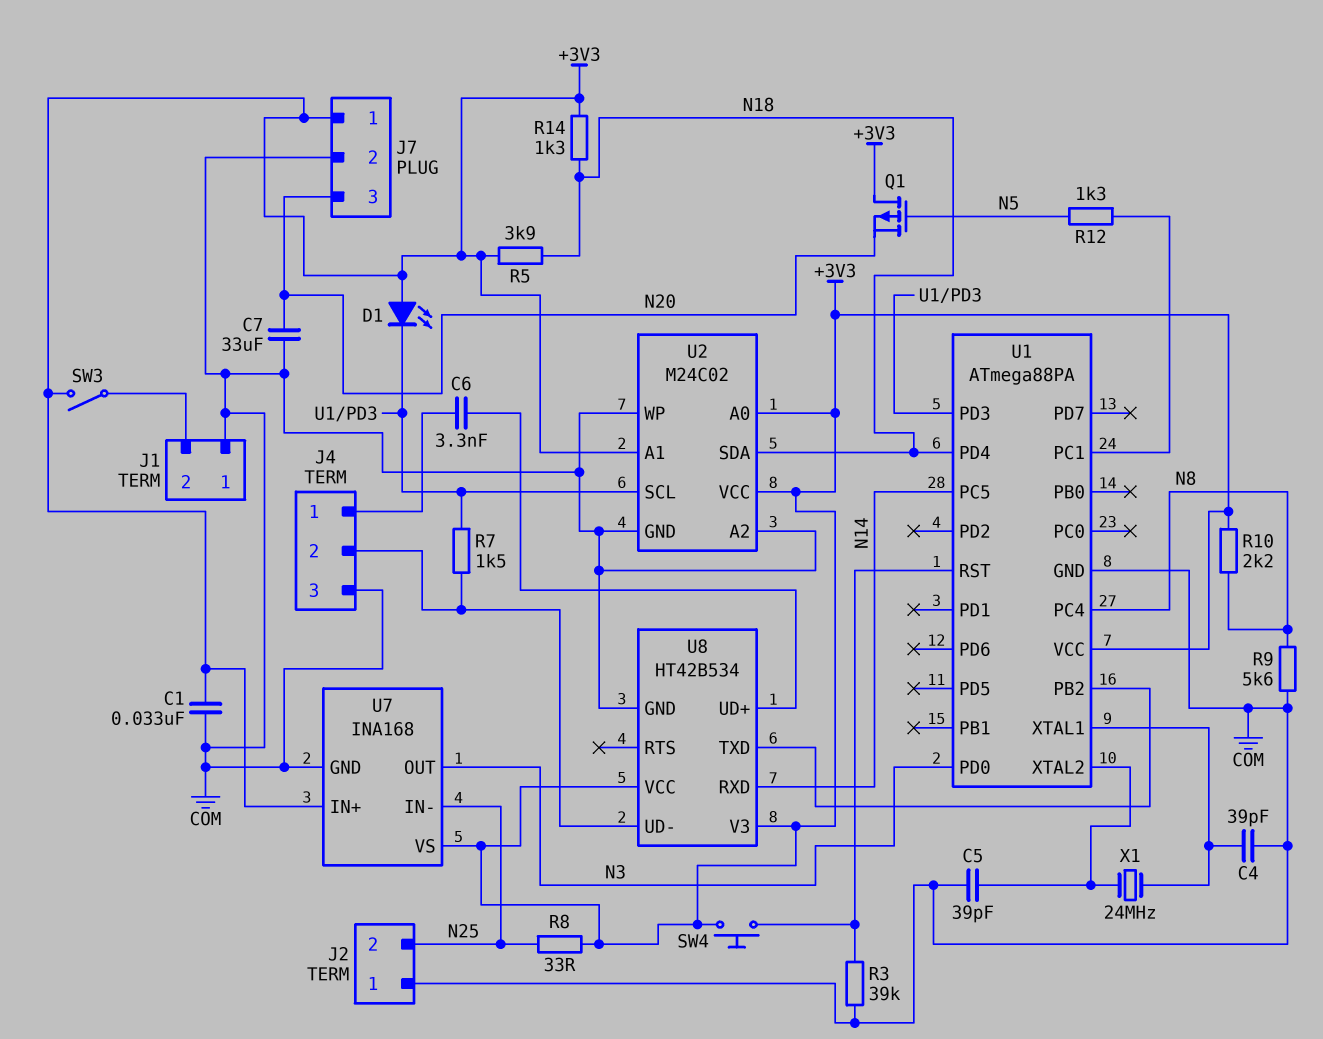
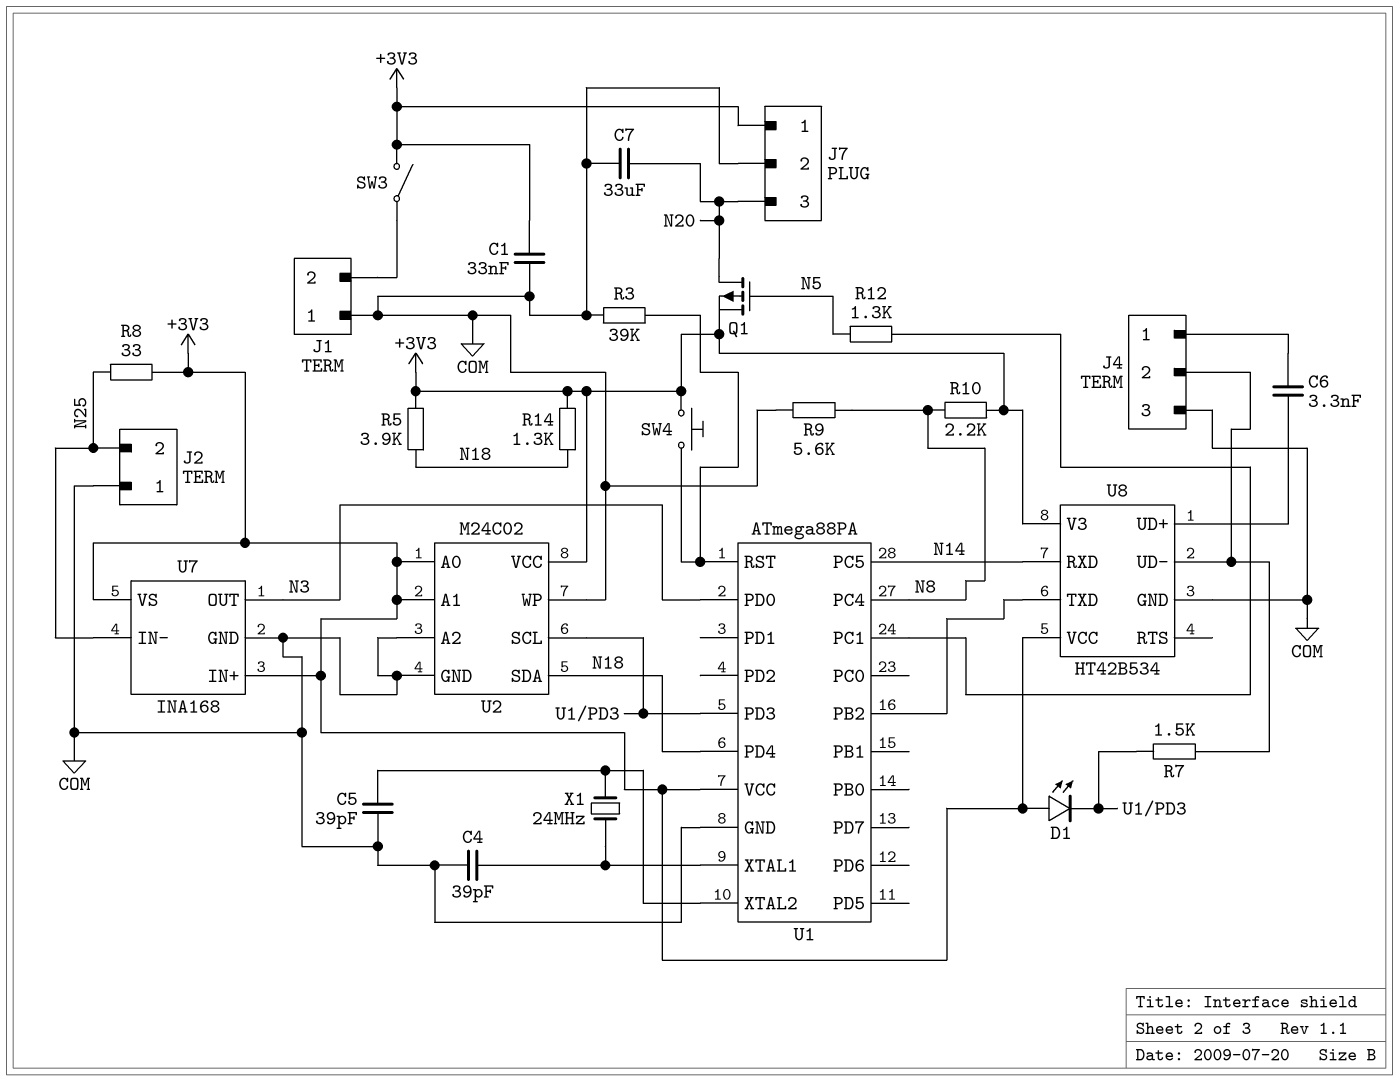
Q1: PMOS (G N5, D +3V3, S N20) -> PMOS (G N5, D N20, S +3V3)

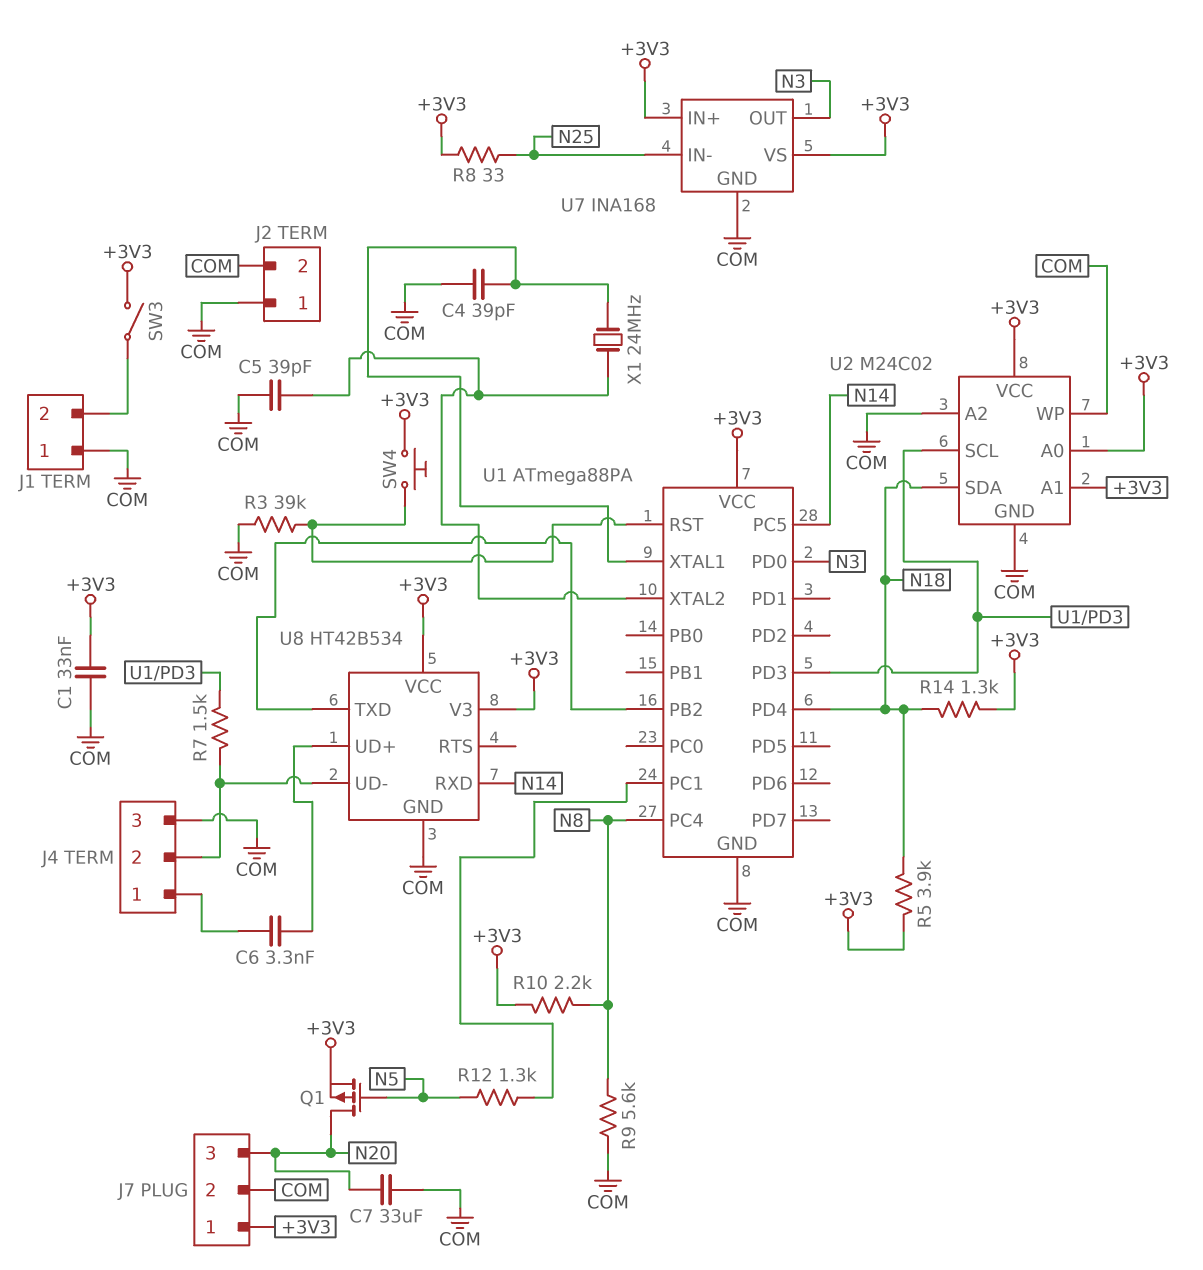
D1: LED (A +3V3, K U1/PD3) -> none
J2 pin 2: N25 -> COM

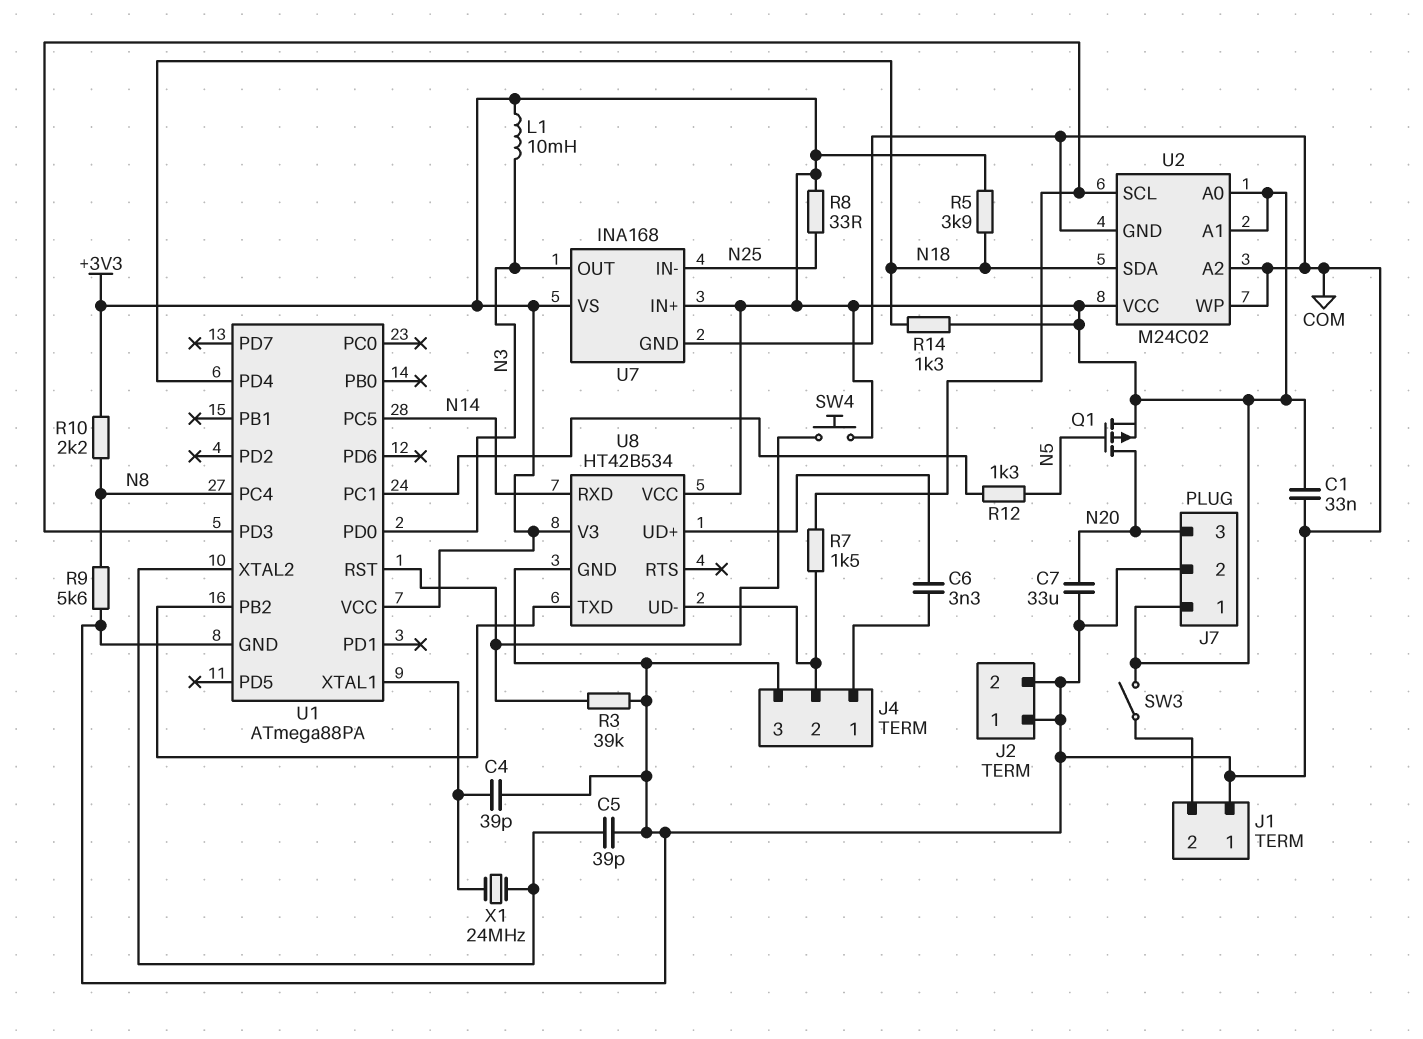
L1: none -> 10mH (+3V3, N3)

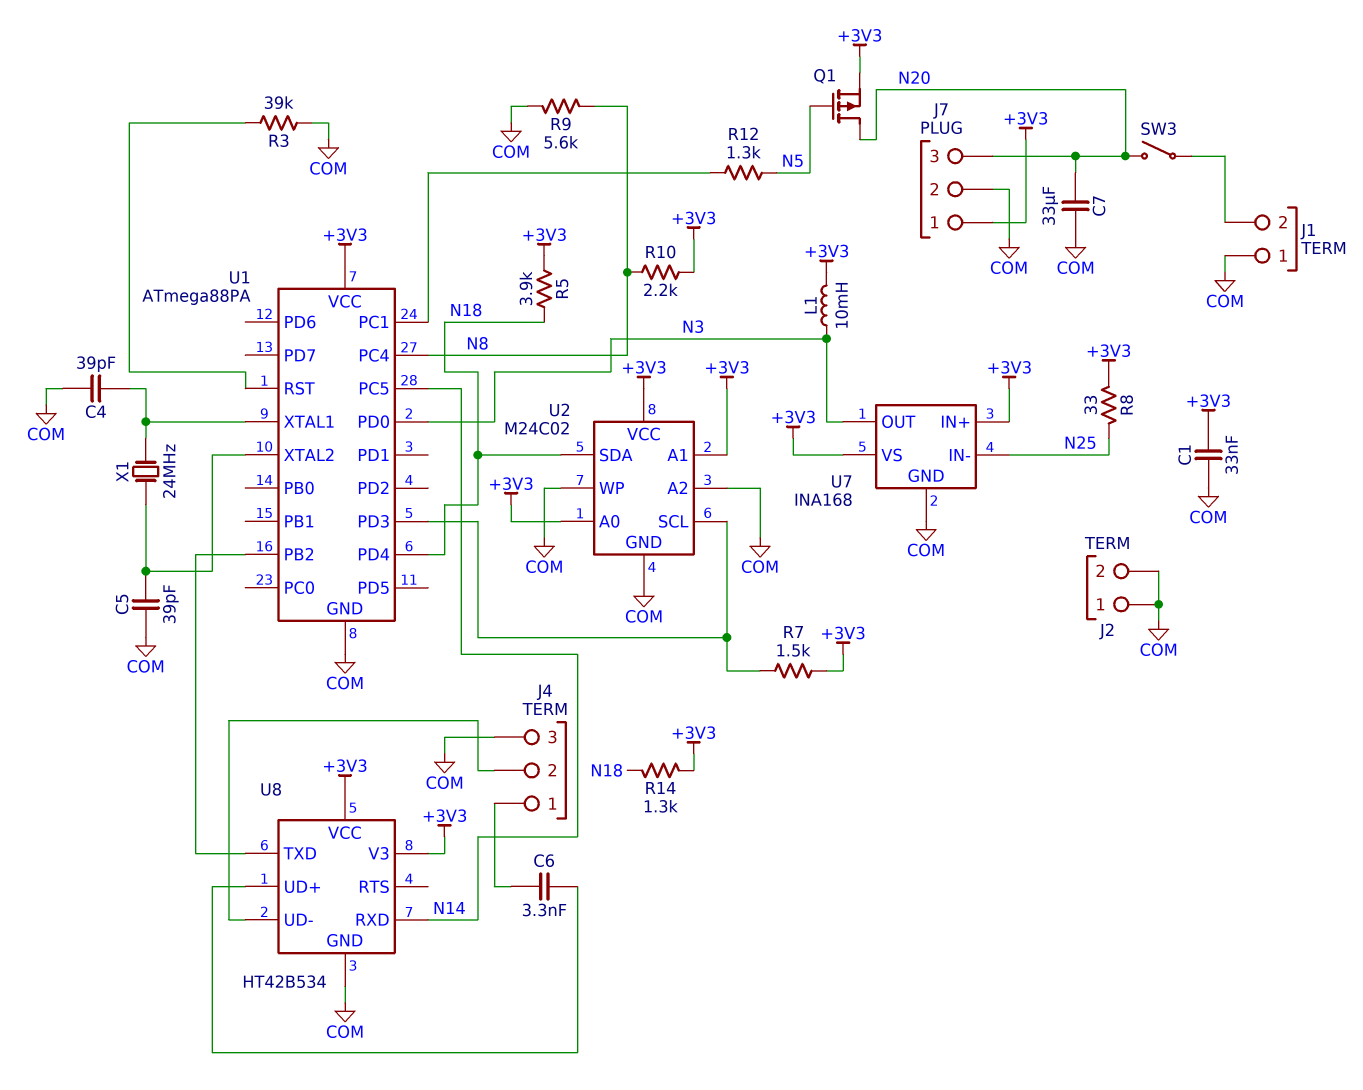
R7: 1.5k (J4/2, U1/PD3) -> 1.5k (+3V3, U1/PD3)
SW3: switch (+3V3, J1/2) -> switch (J1/2, N20)
SW4: button (+3V3, U1/RST) -> none

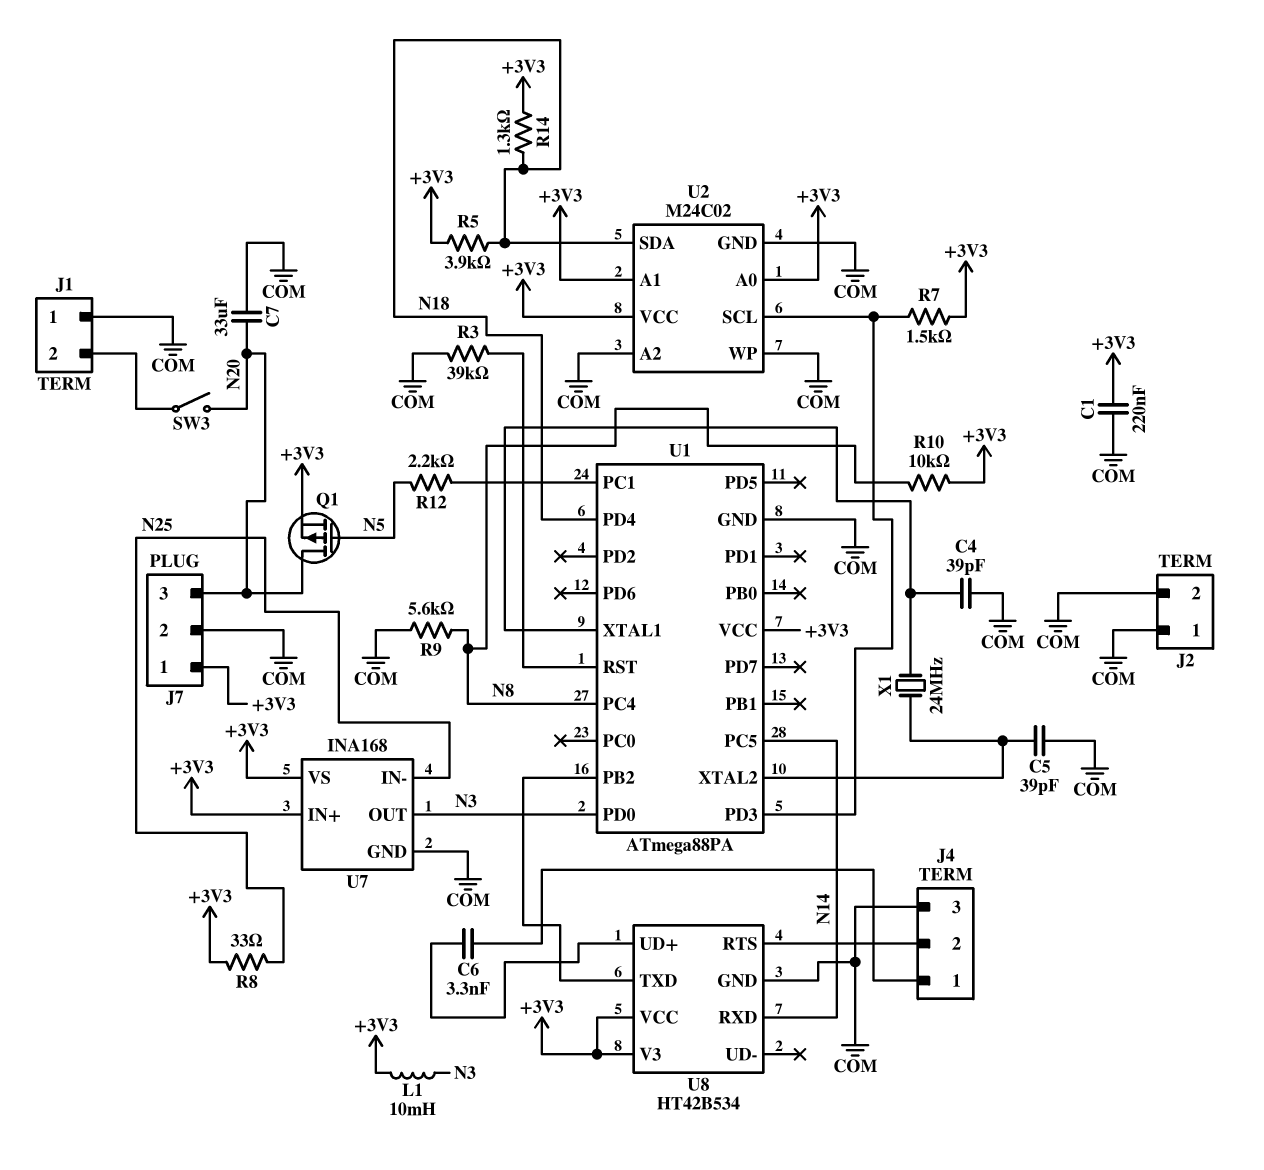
C1: 33nF (+3V3, COM) -> 220nF (+3V3, COM)
R10: 2.2k (+3V3, N8) -> 10k (+3V3, N8)
R12: 1.3k (N5, U1/PC1) -> 2.2k (N5, U1/PC1)
U8 pin RTS: none -> J4/2
U8 pin UD-: J4/2 -> none

